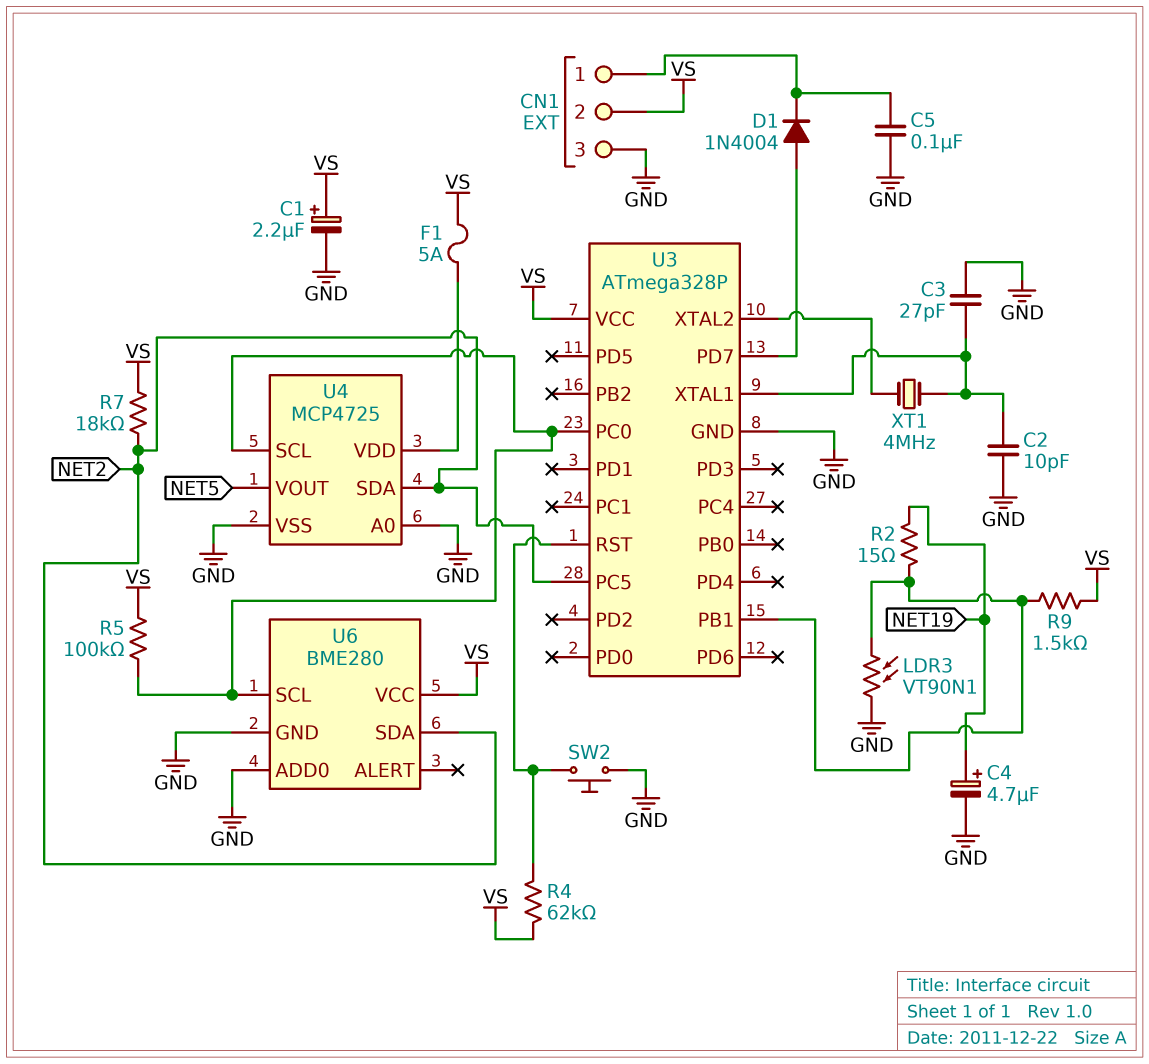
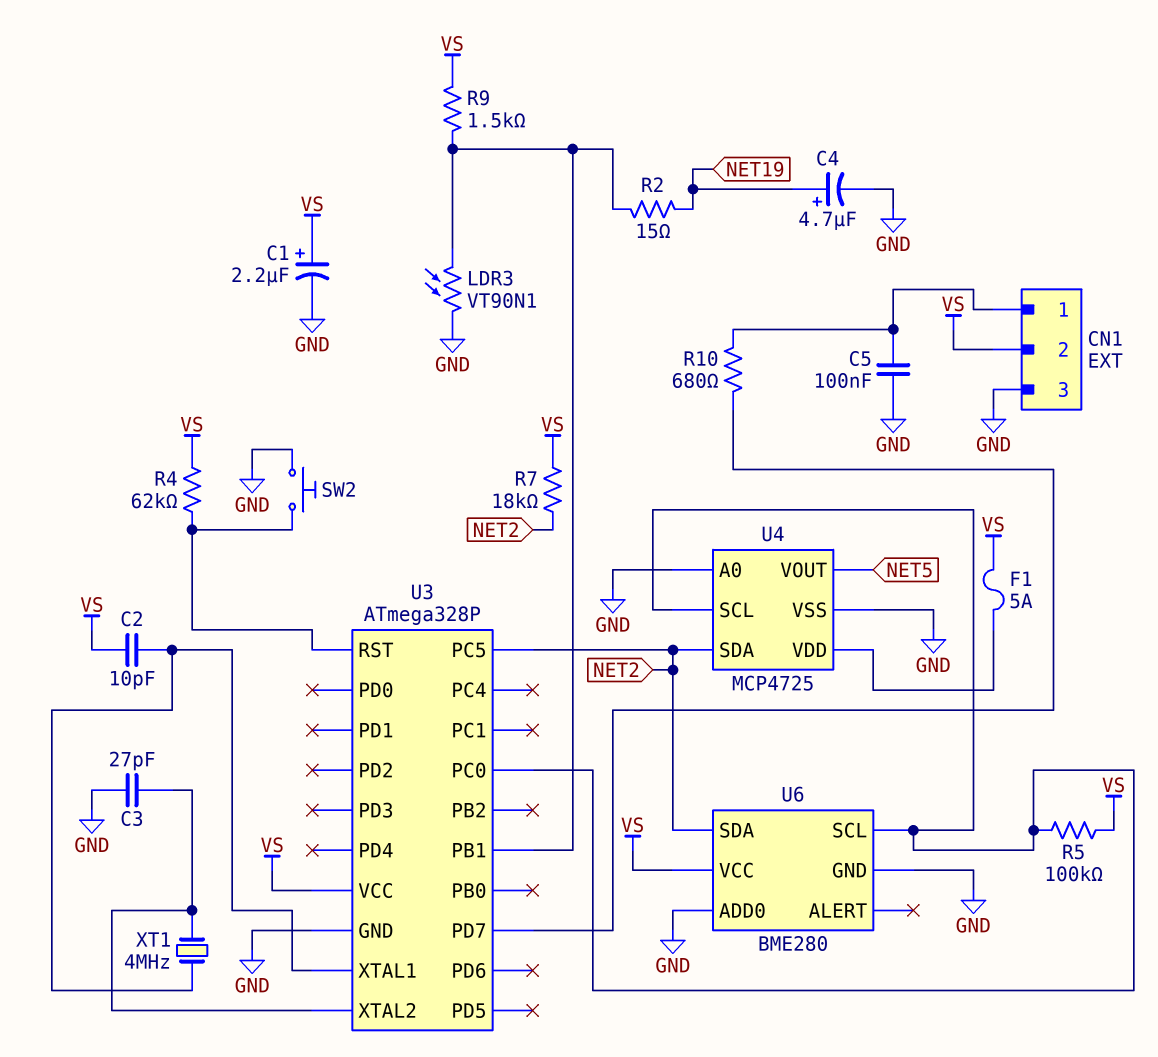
C2: 10pF (GND, U3/XTAL1) -> 10pF (U3/XTAL1, VS)
C3: 27pF (GND, U3/XTAL1) -> 27pF (GND, U3/XTAL2)
D1: diode 1N4004 (A U3/PD7, K CN1/1) -> none
R10: none -> 680 (CN1/1, U3/PD7)

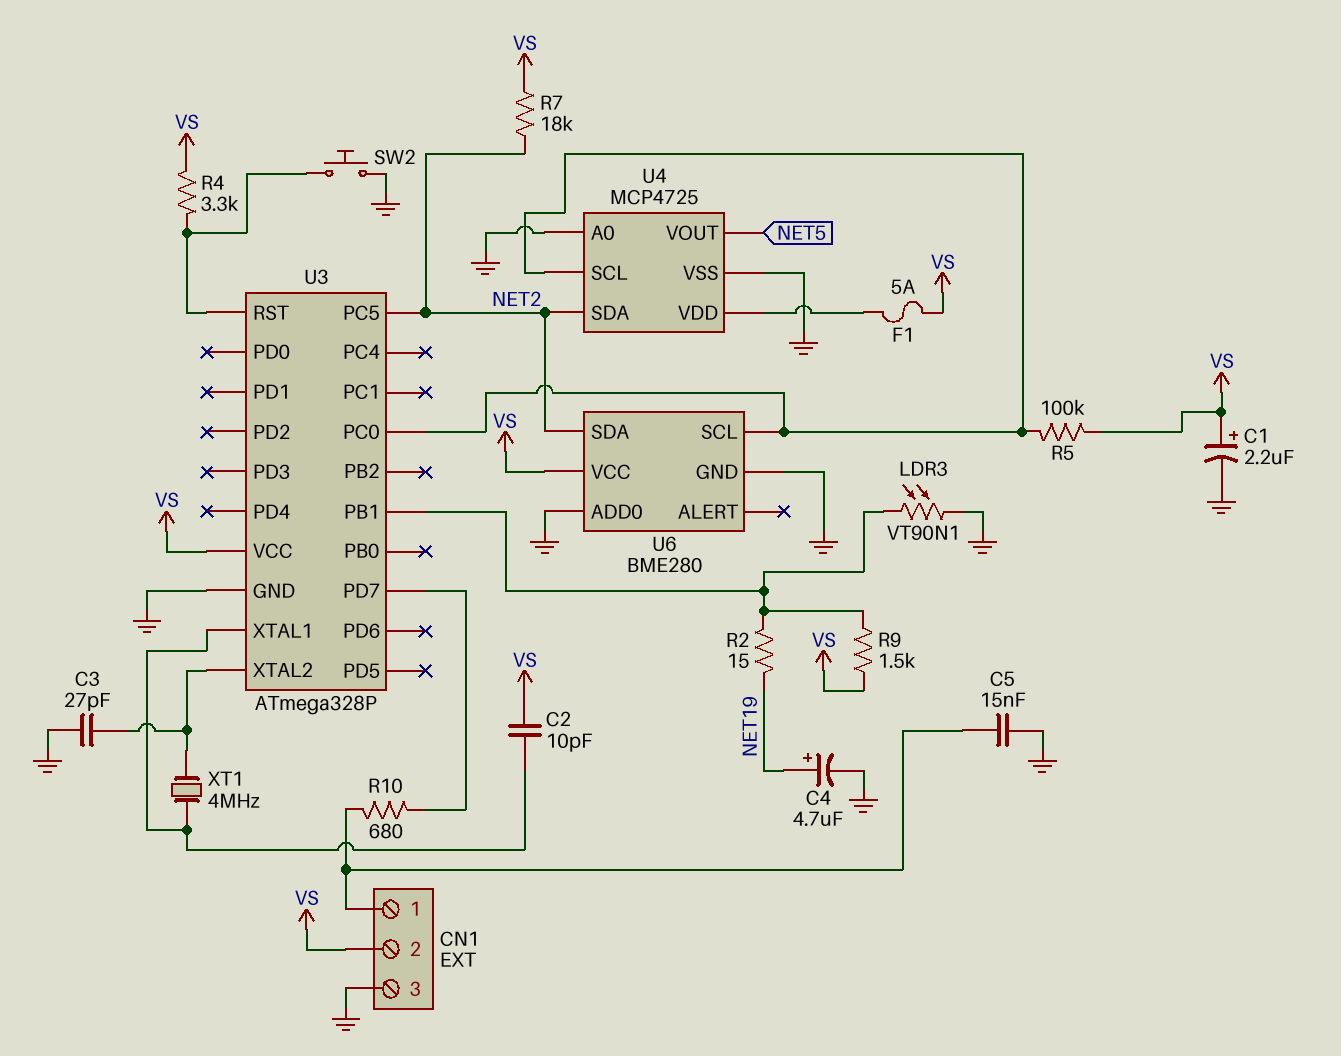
C5: 100nF (CN1/1, GND) -> 15nF (CN1/1, GND)
R4: 62k (U3/RST, VS) -> 3.3k (U3/RST, VS)

